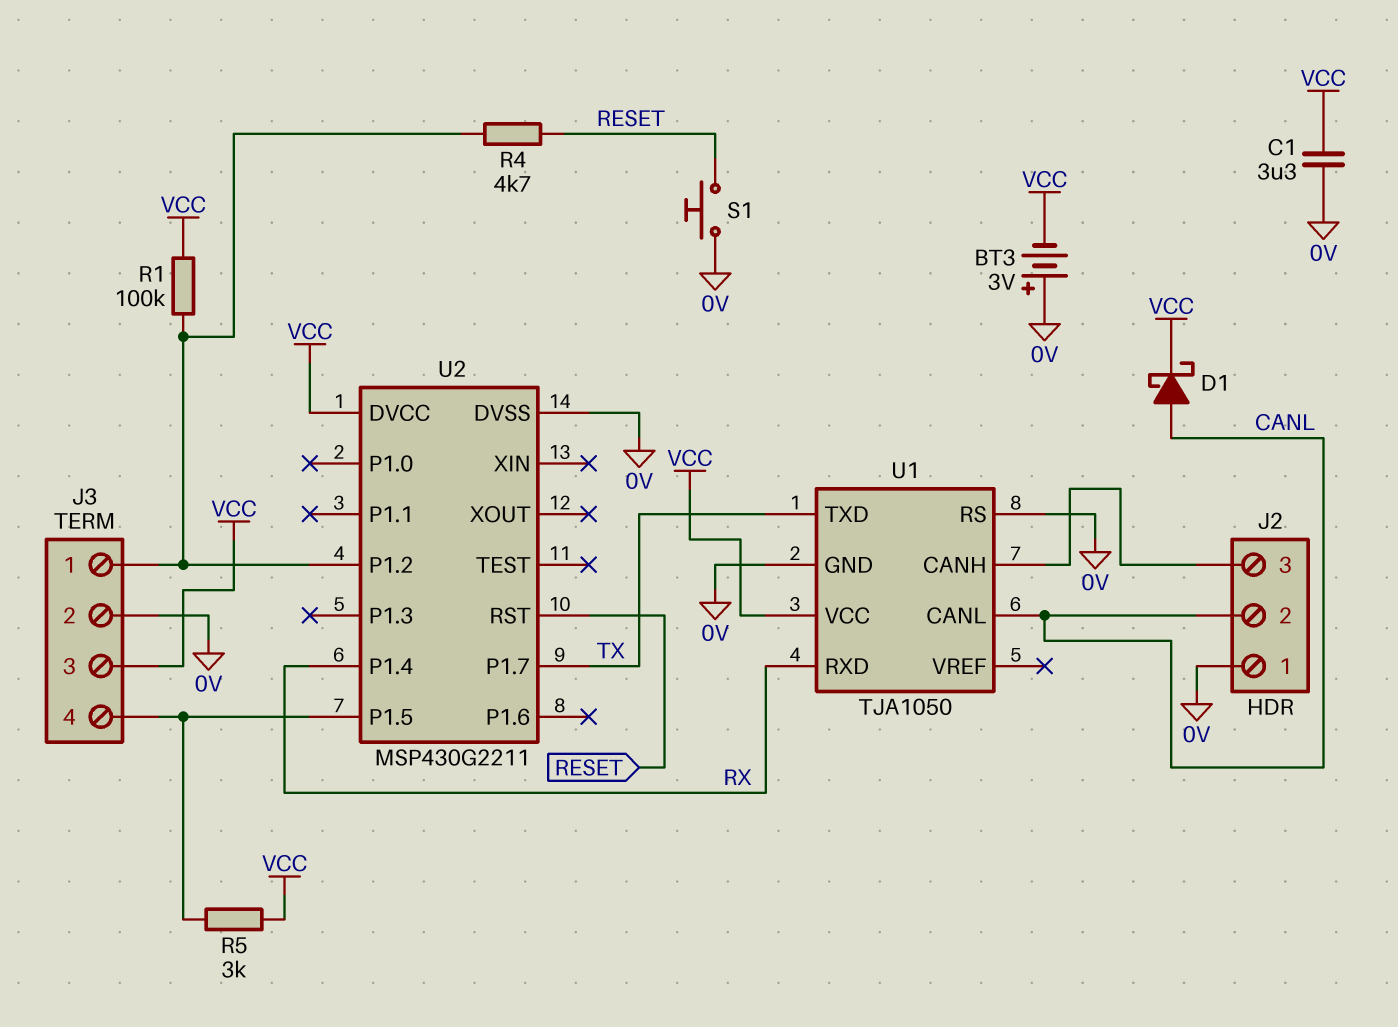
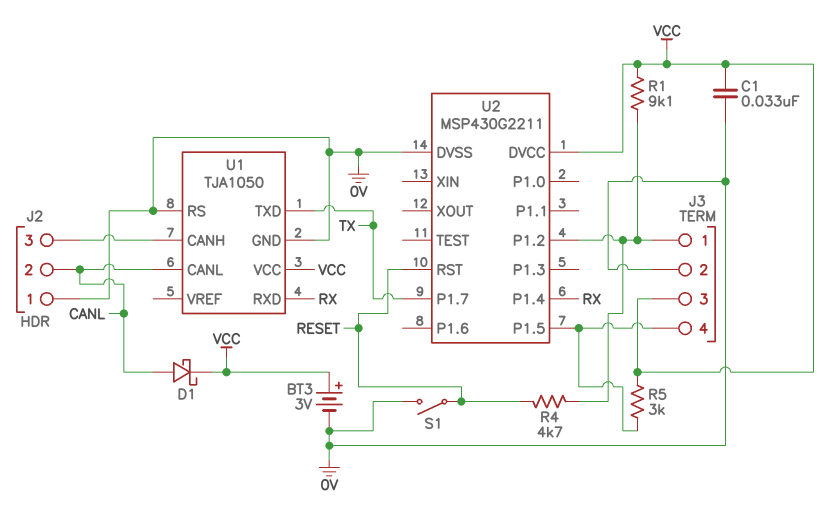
BT3: 3V (plus 0V, minus VCC) -> 3V (plus VCC, minus 0V)
C1: 3.3uF (0V, VCC) -> 33nF (0V, VCC)
R1: 100k (J3/1, VCC) -> 9.1k (J3/1, VCC)
S1: button (0V, RESET) -> switch (0V, RESET)

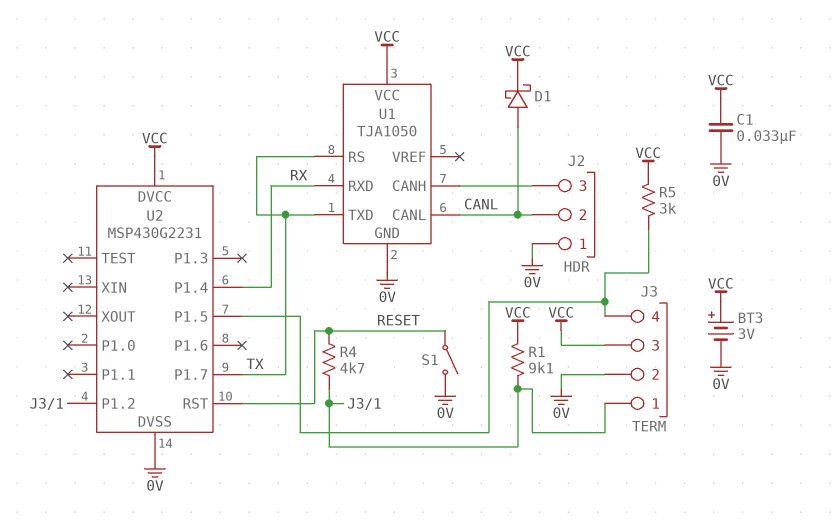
U1 pin RS: 0V -> TX
U2: MSP430G2211 -> MSP430G2231

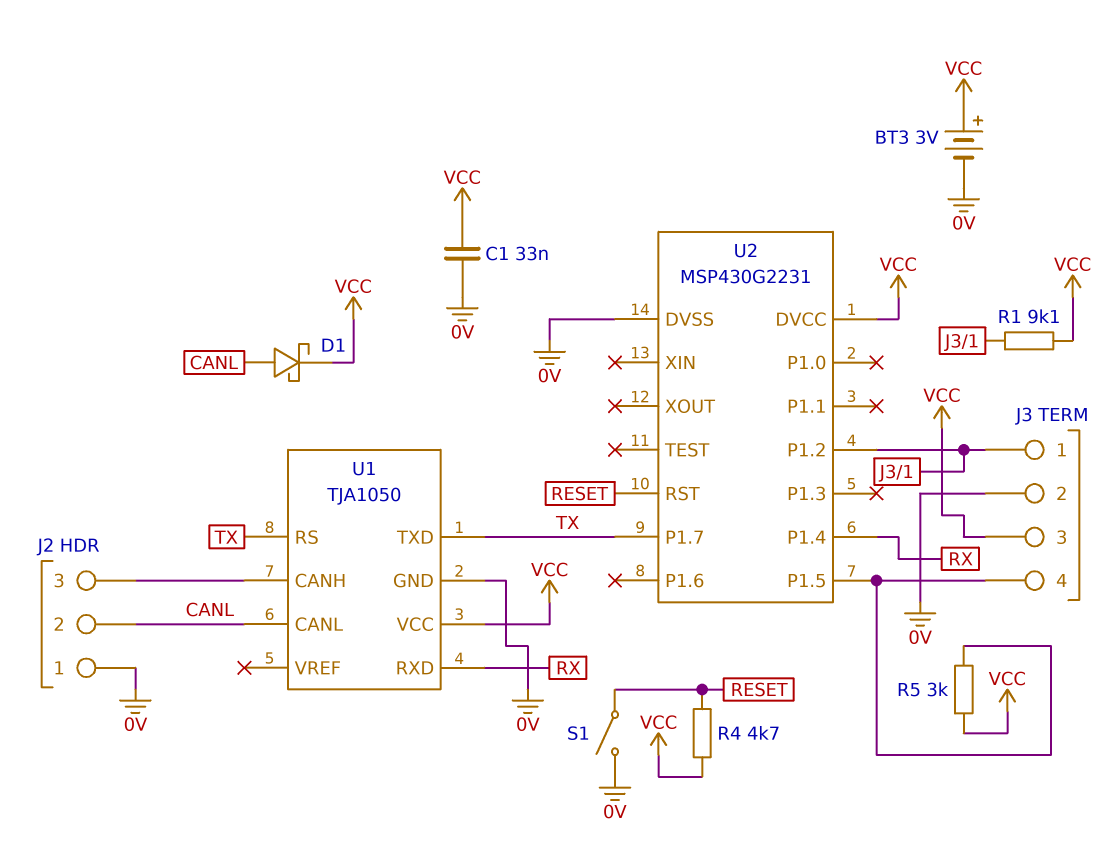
R4: 4.7k (J3/1, RESET) -> 4.7k (RESET, VCC)

